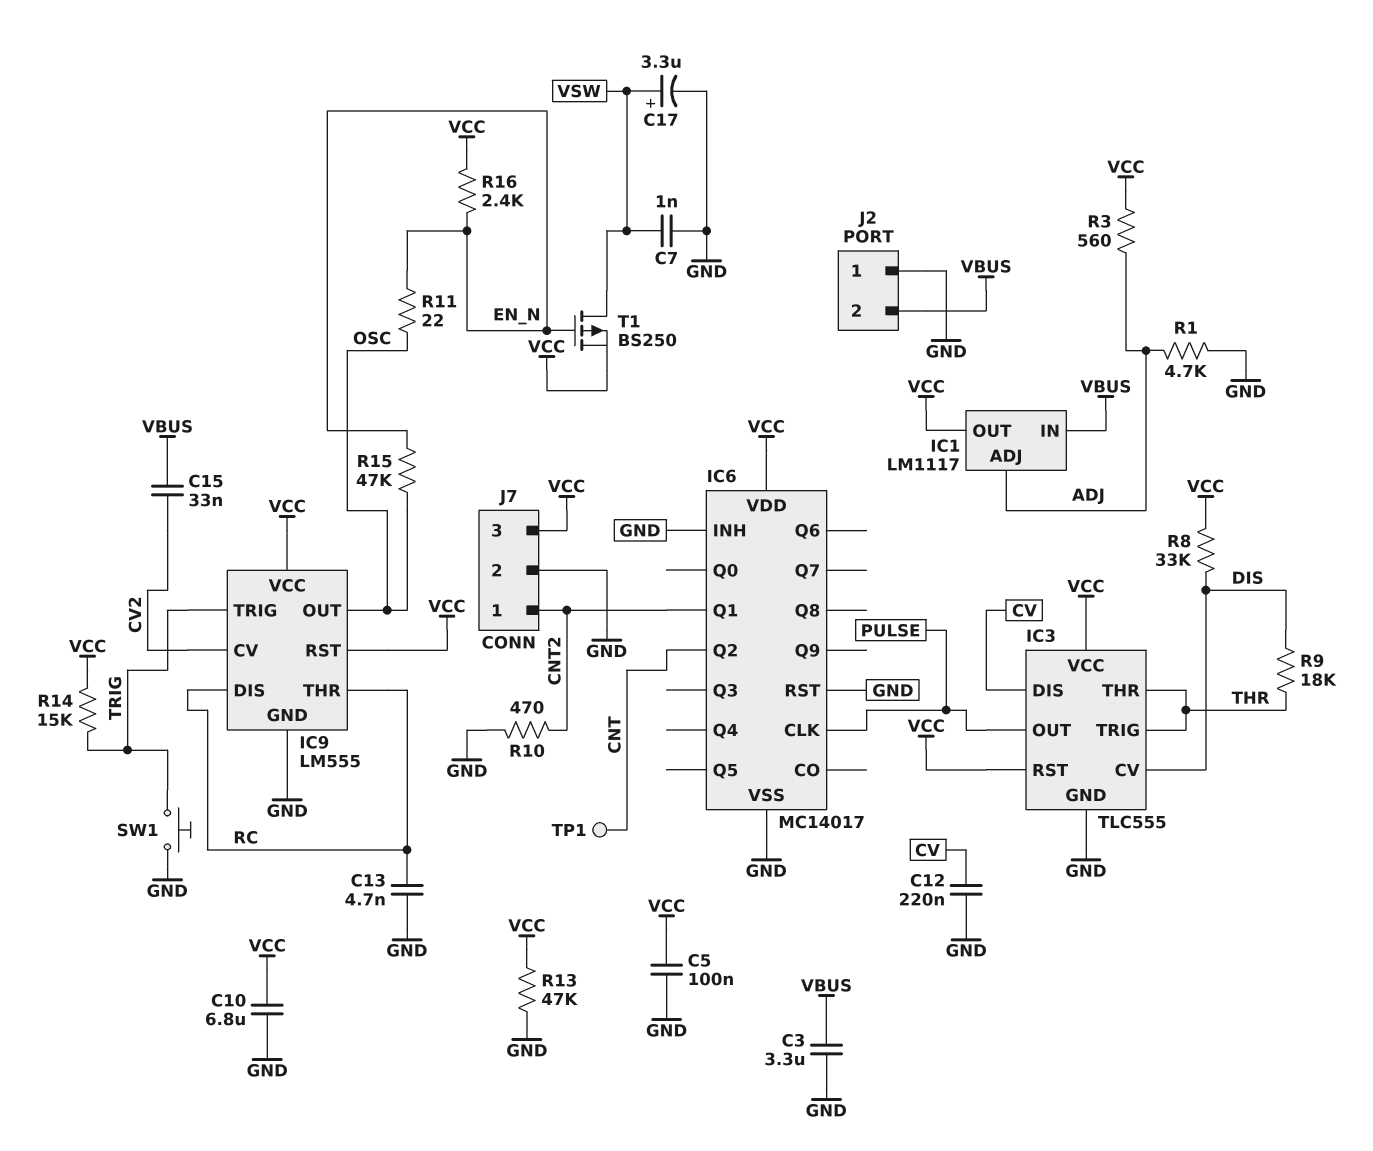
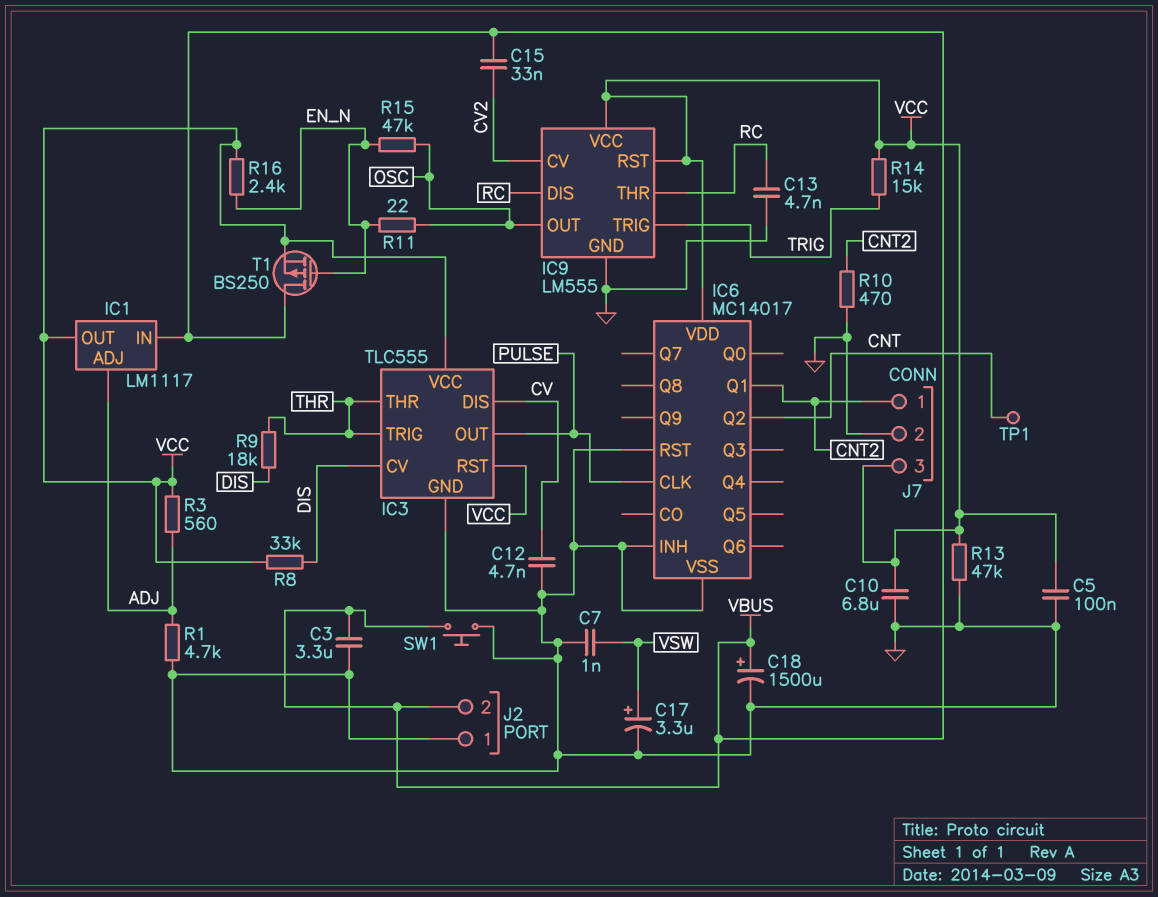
C12: 220nF (CV, GND) -> 4.7nF (CV, GND)
C18: none -> 1500uF (plus VBUS, minus GND)
SW1: button (GND, TRIG) -> button (GND, VBUS)
T1: PMOS BS250 (G EN_N, D VSW, S VCC) -> PMOS BS250 (G EN_N, D VBUS, S VCC)

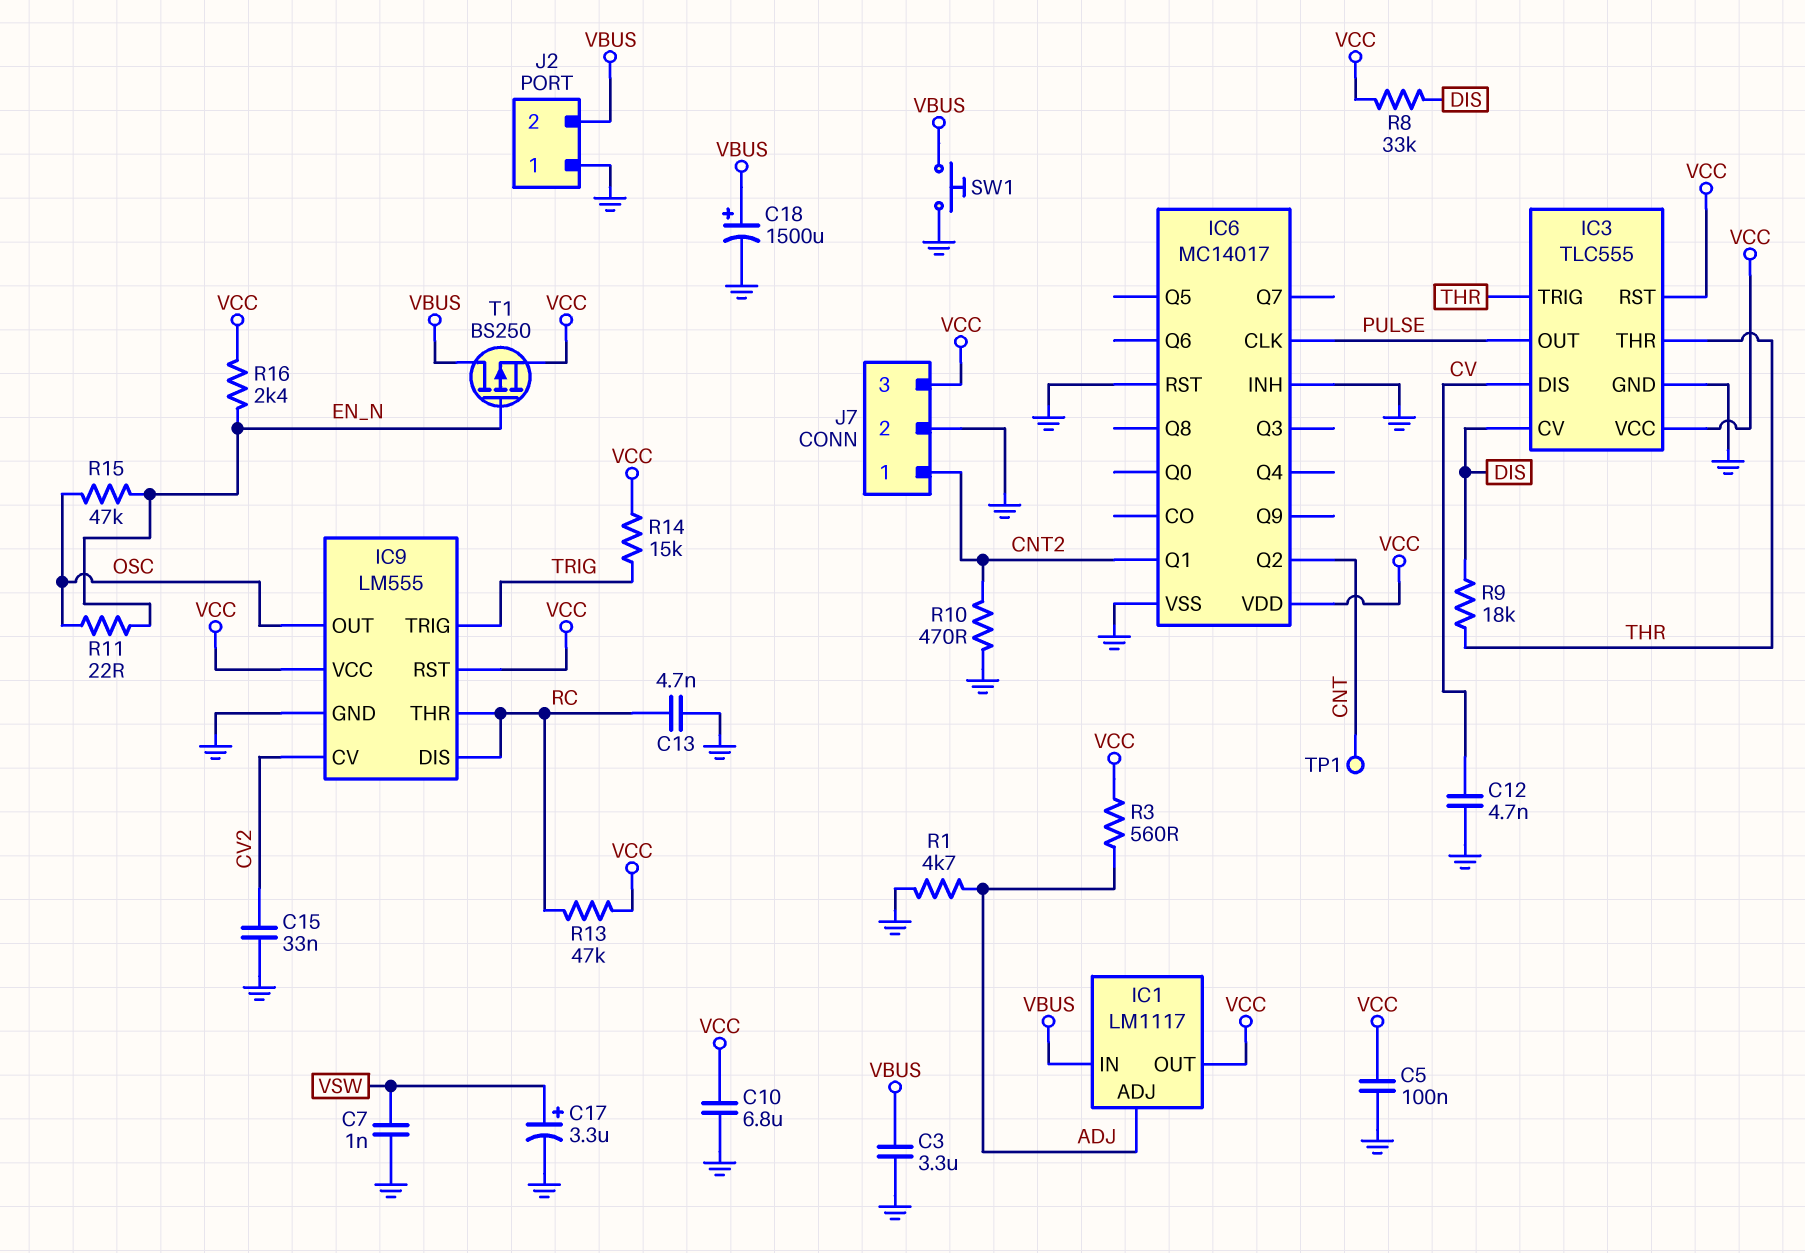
C15: 33nF (CV2, VBUS) -> 33nF (CV2, GND)
R13: 47k (GND, VCC) -> 47k (RC, VCC)

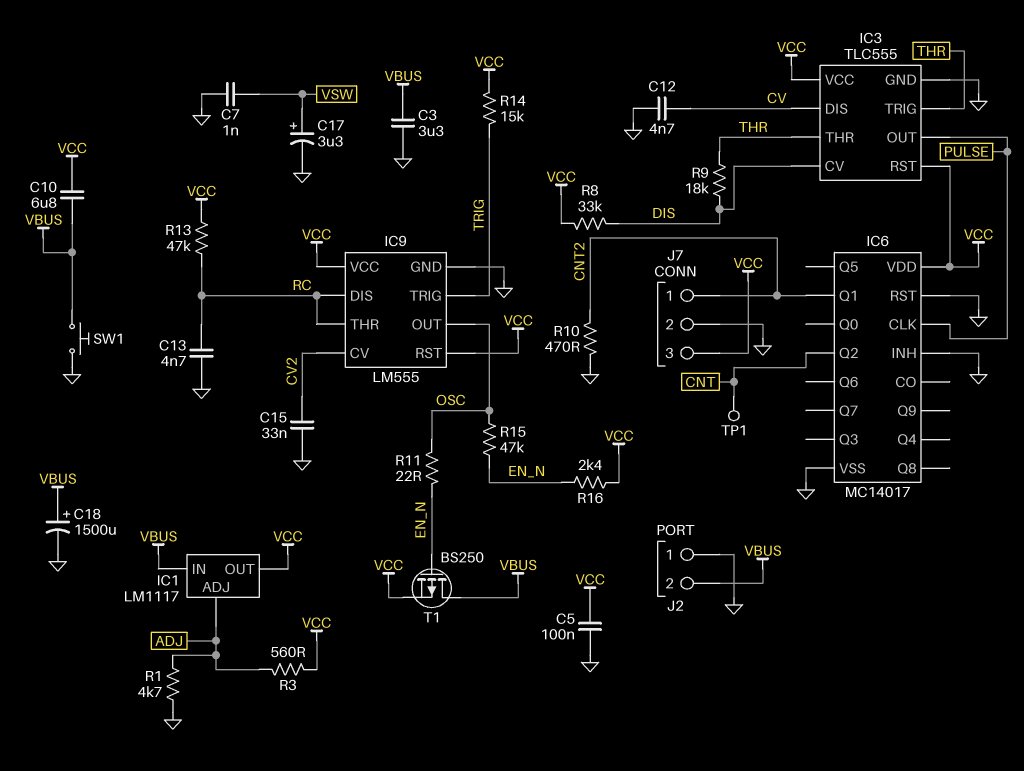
C10: 6.8uF (GND, VCC) -> 6.8uF (VBUS, VCC)

